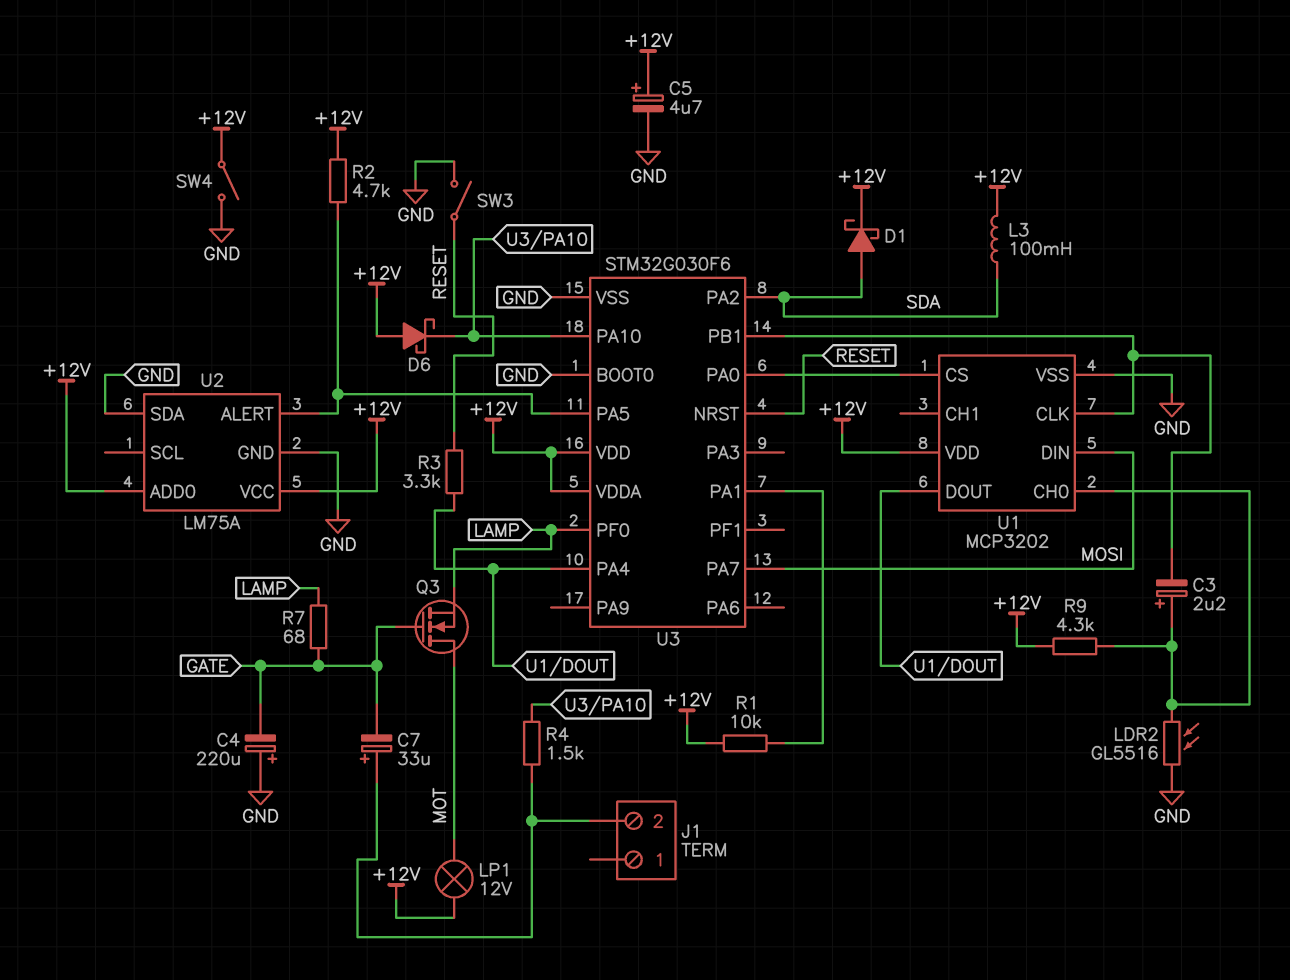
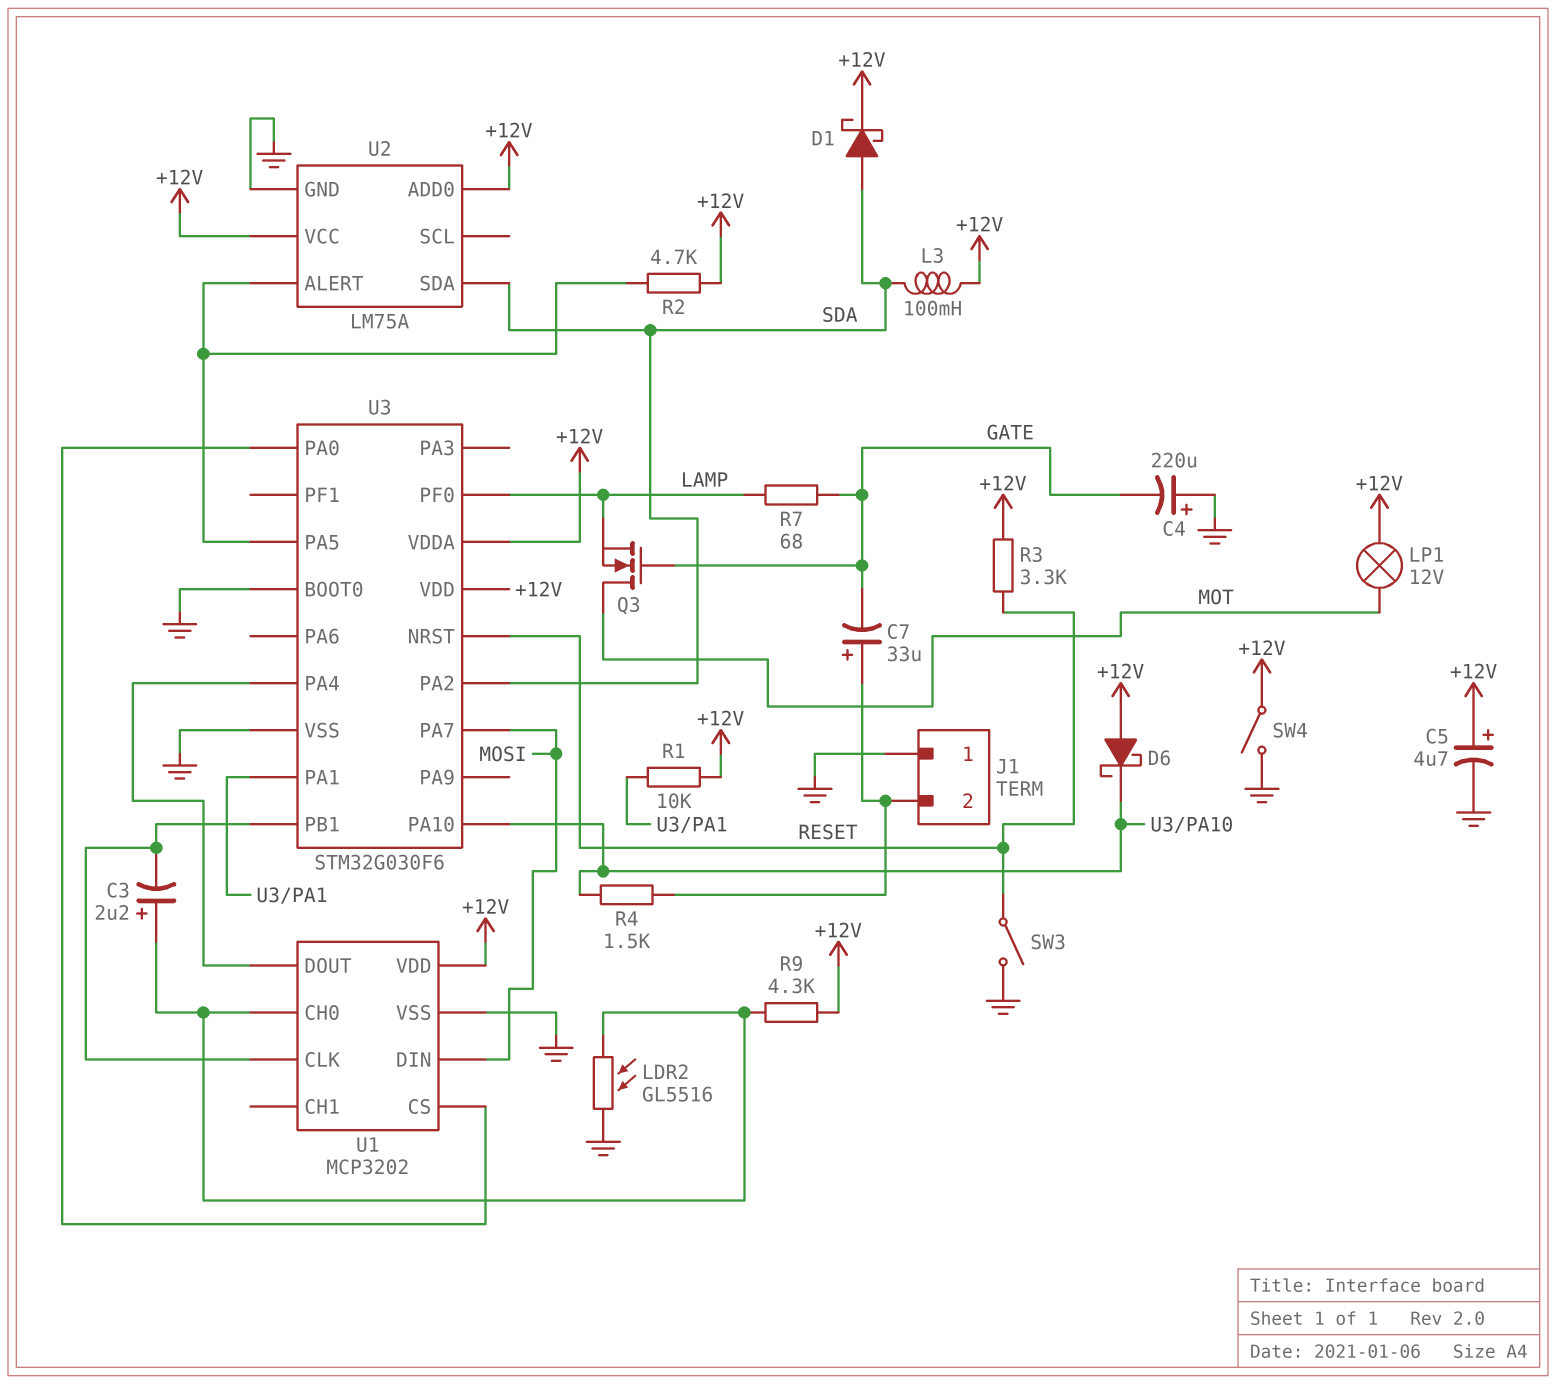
J1 pin 1: none -> GND
R3: 3.3k (RESET, U1/DOUT) -> 3.3k (+12V, RESET)
U2 pin SDA: GND -> SDA

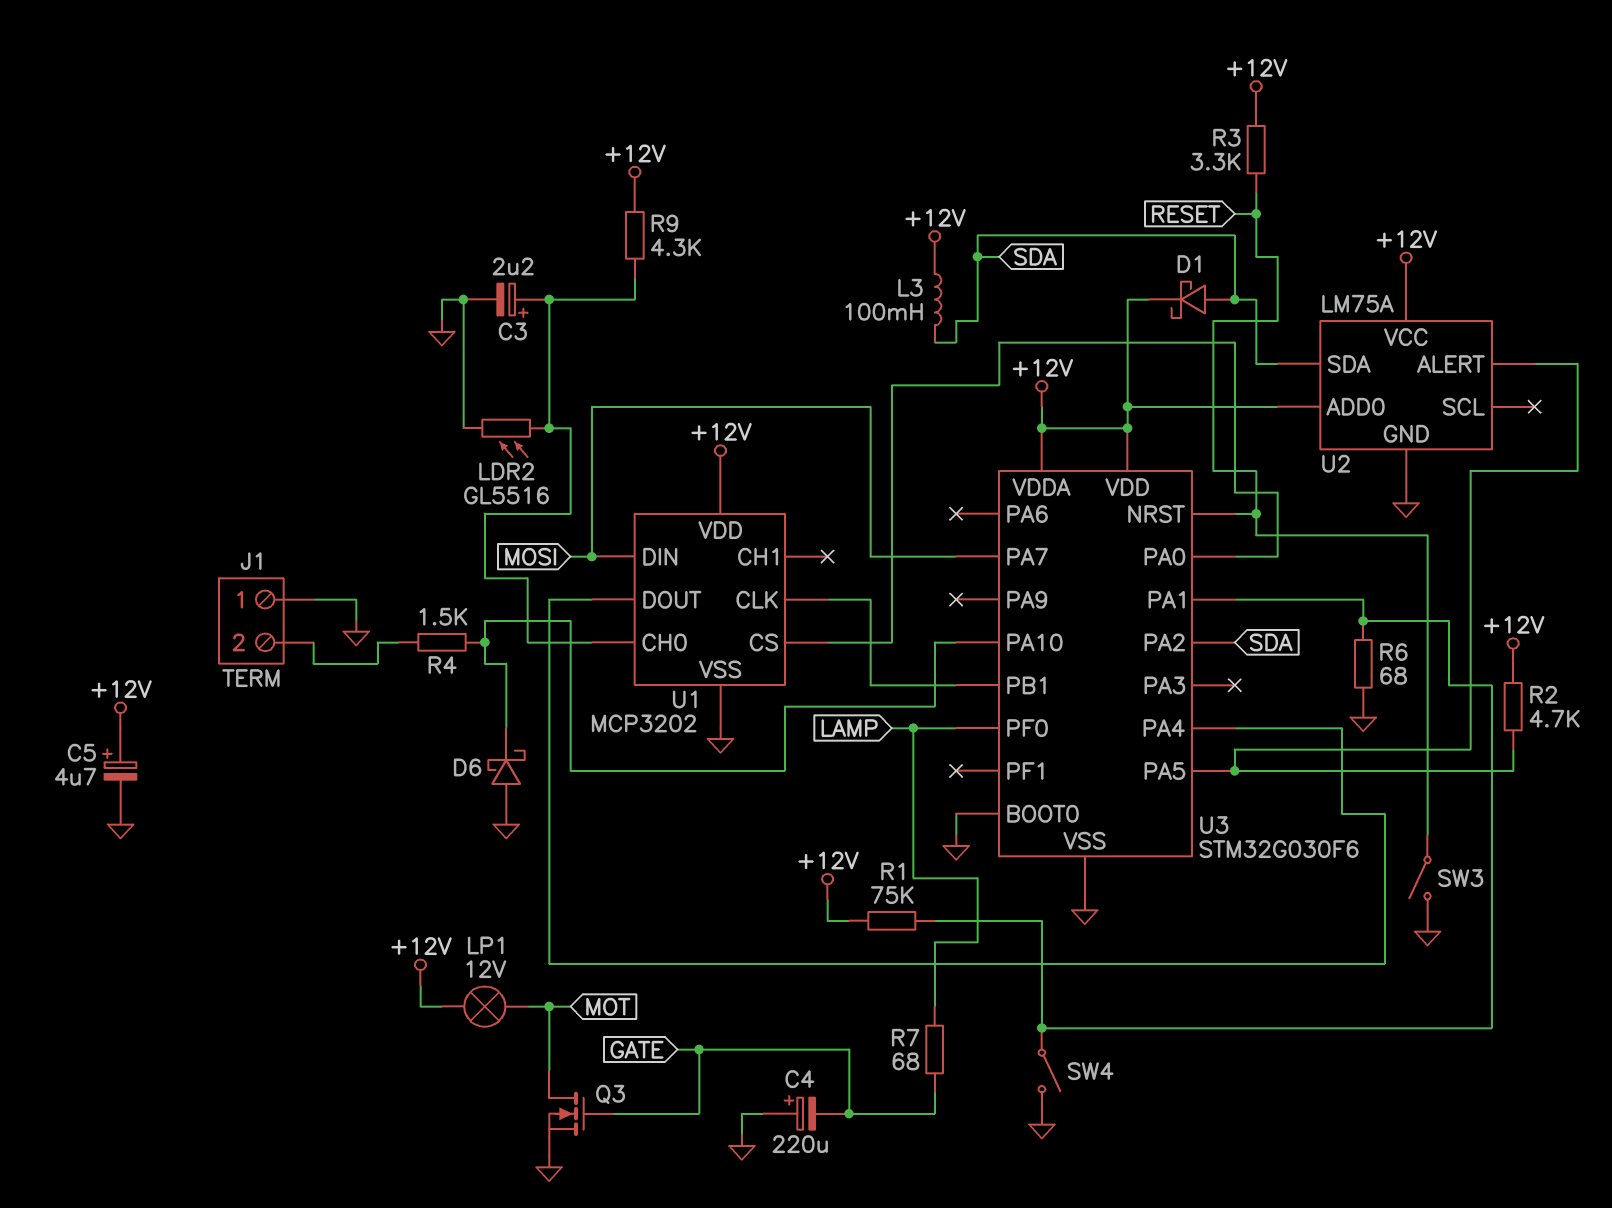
C3: 2.2uF (plus U1/CH0, minus U1/CLK) -> 2.2uF (plus U1/CH0, minus GND)
C7: 33uF (plus J1/2, minus GATE) -> none
D6: schottky (A +12V, K U3/PA10) -> schottky (A GND, K U3/PA10)
Q3: NMOS (G GATE, D MOT, S LAMP) -> NMOS (G GATE, D MOT, S GND)
R1: 10k (+12V, U3/PA1) -> 75k (+12V, U3/PA1)
R6: none -> 68 (GND, U3/PA1)
SW4: switch (+12V, GND) -> switch (GND, U3/PA1)

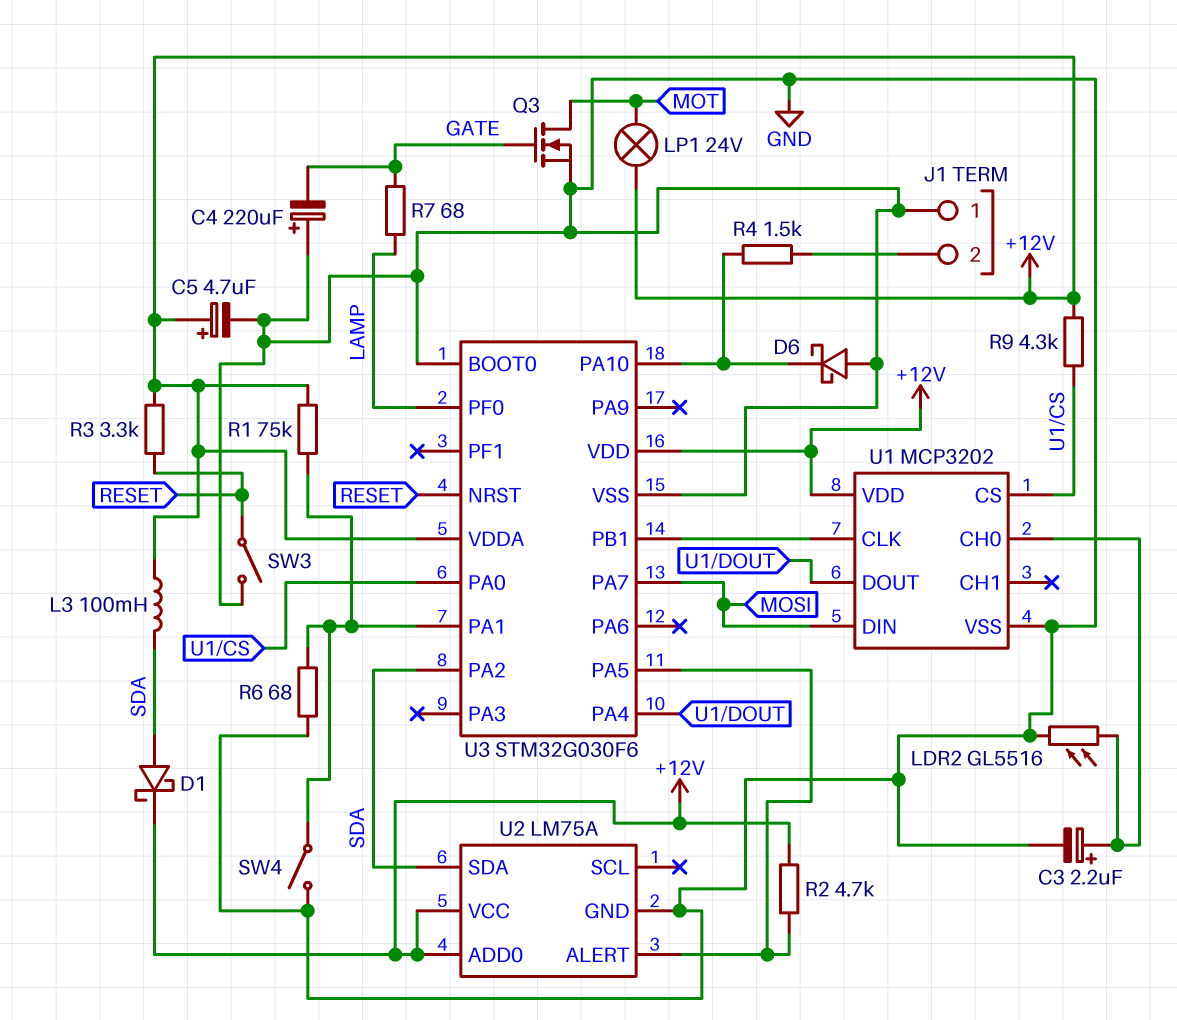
LP1: lamp 12V (+12V, MOT) -> lamp 24V (+12V, MOT)
R9: 4.3k (+12V, U1/CH0) -> 4.3k (+12V, U1/CS)

